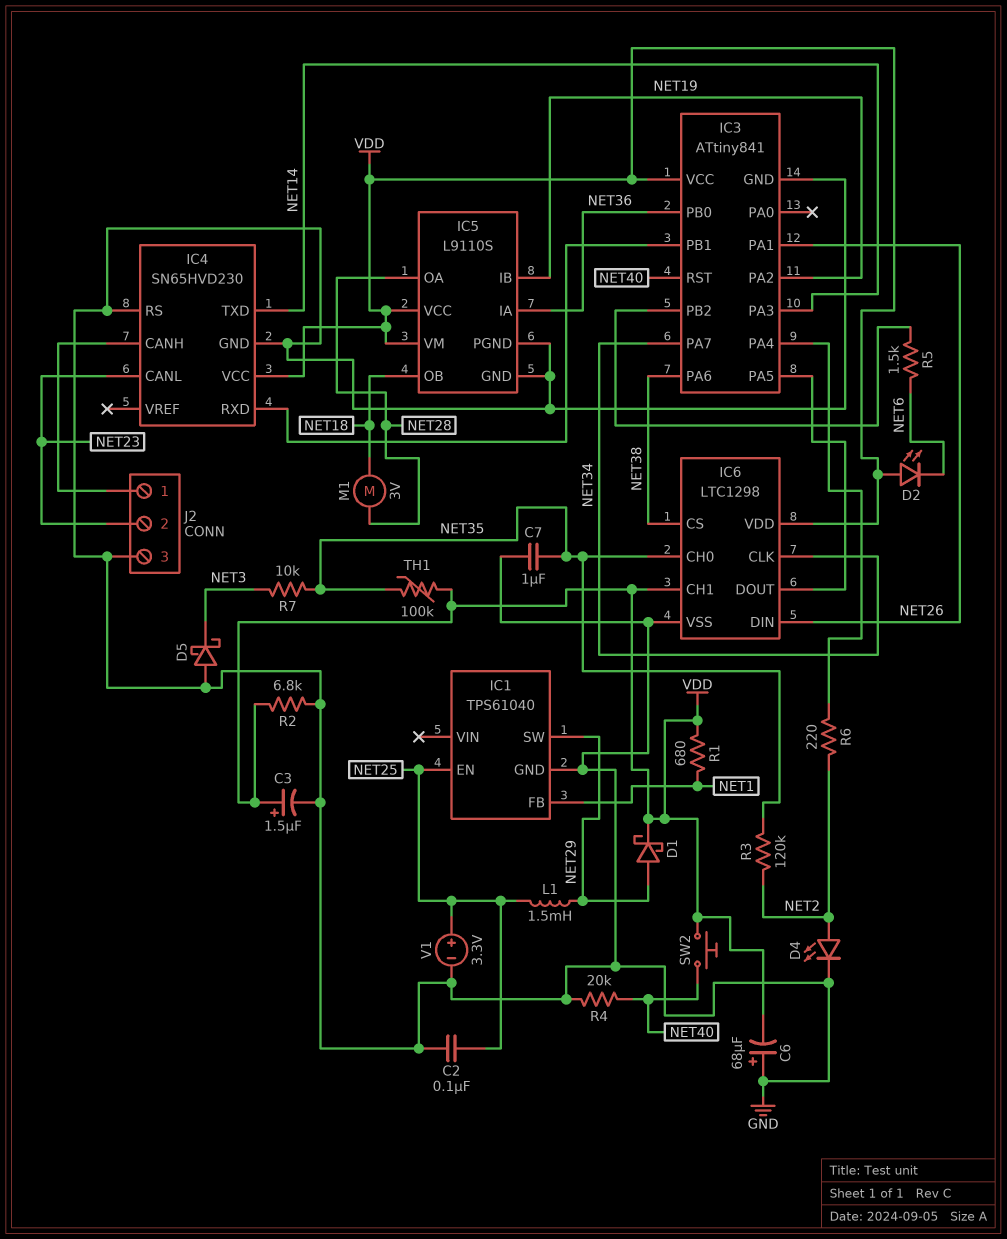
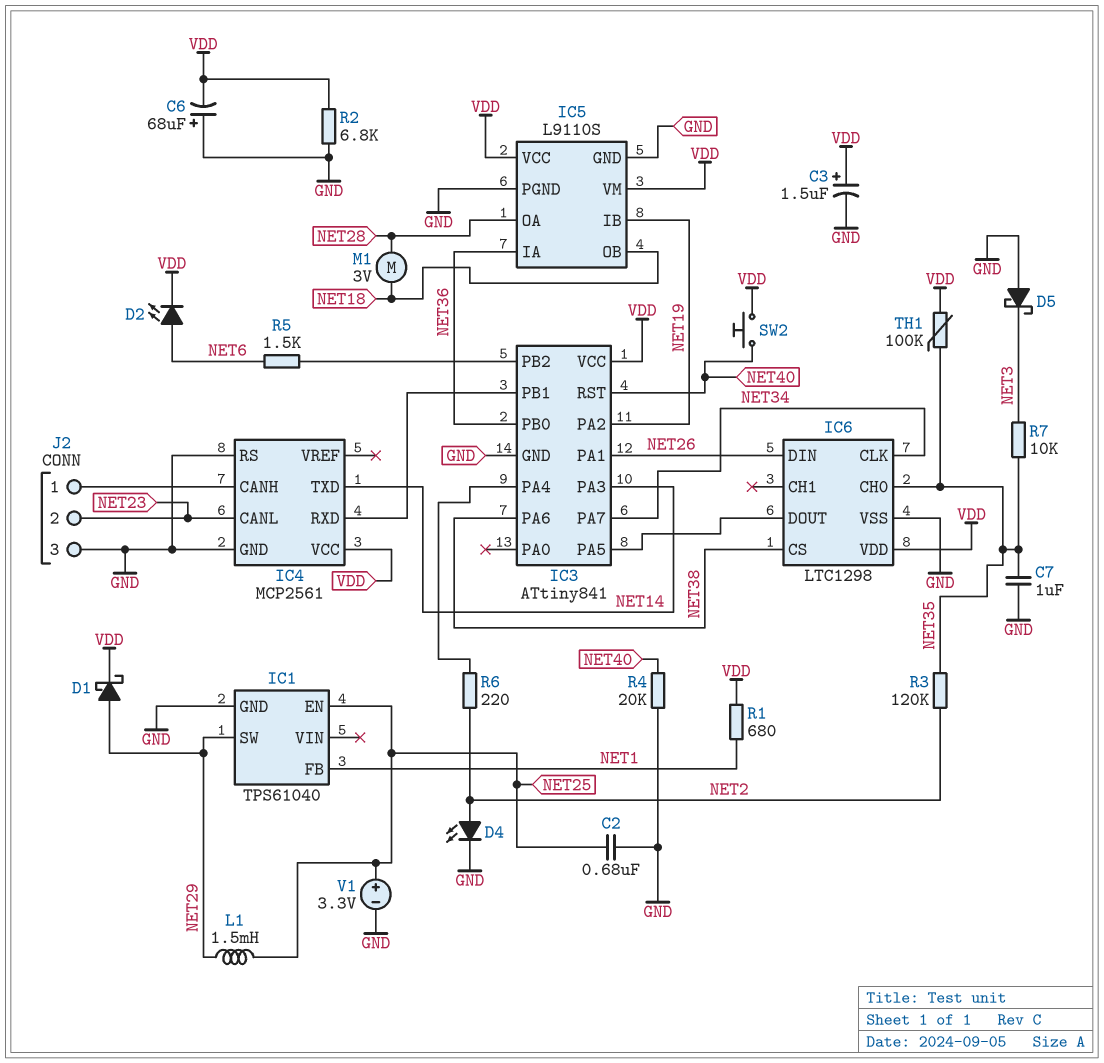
C2: 100nF (GND, NET25) -> 680nF (GND, NET25)
D2: LED (A VDD, K NET6) -> LED (A NET6, K VDD)
IC4: SN65HVD230 -> MCP2561
IC6 pin CH1: VDD -> none

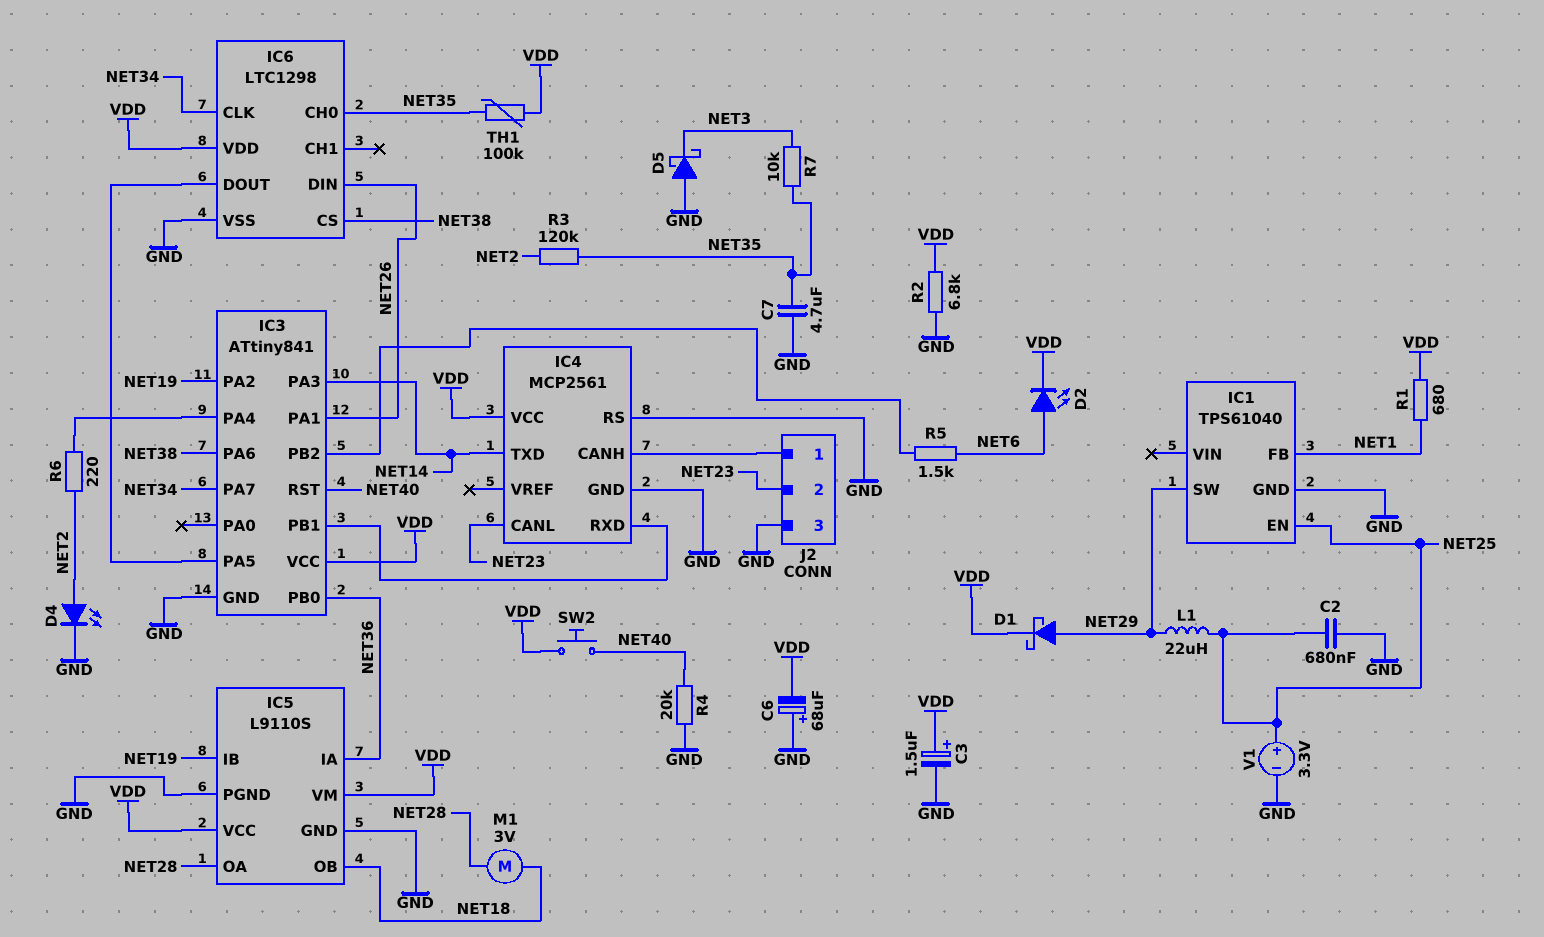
C7: 1uF (GND, NET35) -> 4.7uF (GND, NET35)
L1: 1.5mH (NET25, NET29) -> 22uH (NET25, NET29)

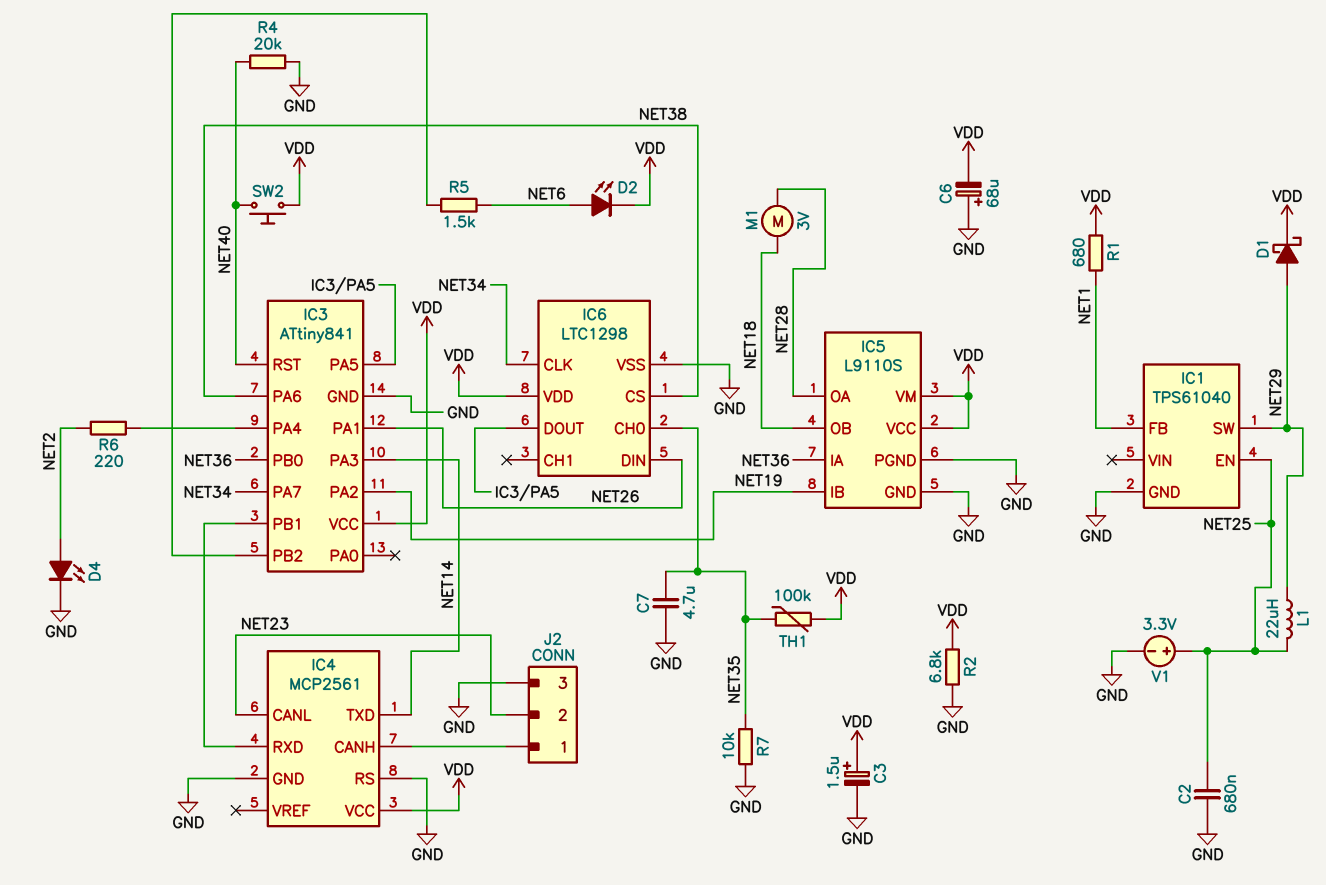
D5: schottky (A GND, K NET3) -> none
R3: 120k (NET2, NET35) -> none
R7: 10k (NET3, NET35) -> 10k (GND, NET35)

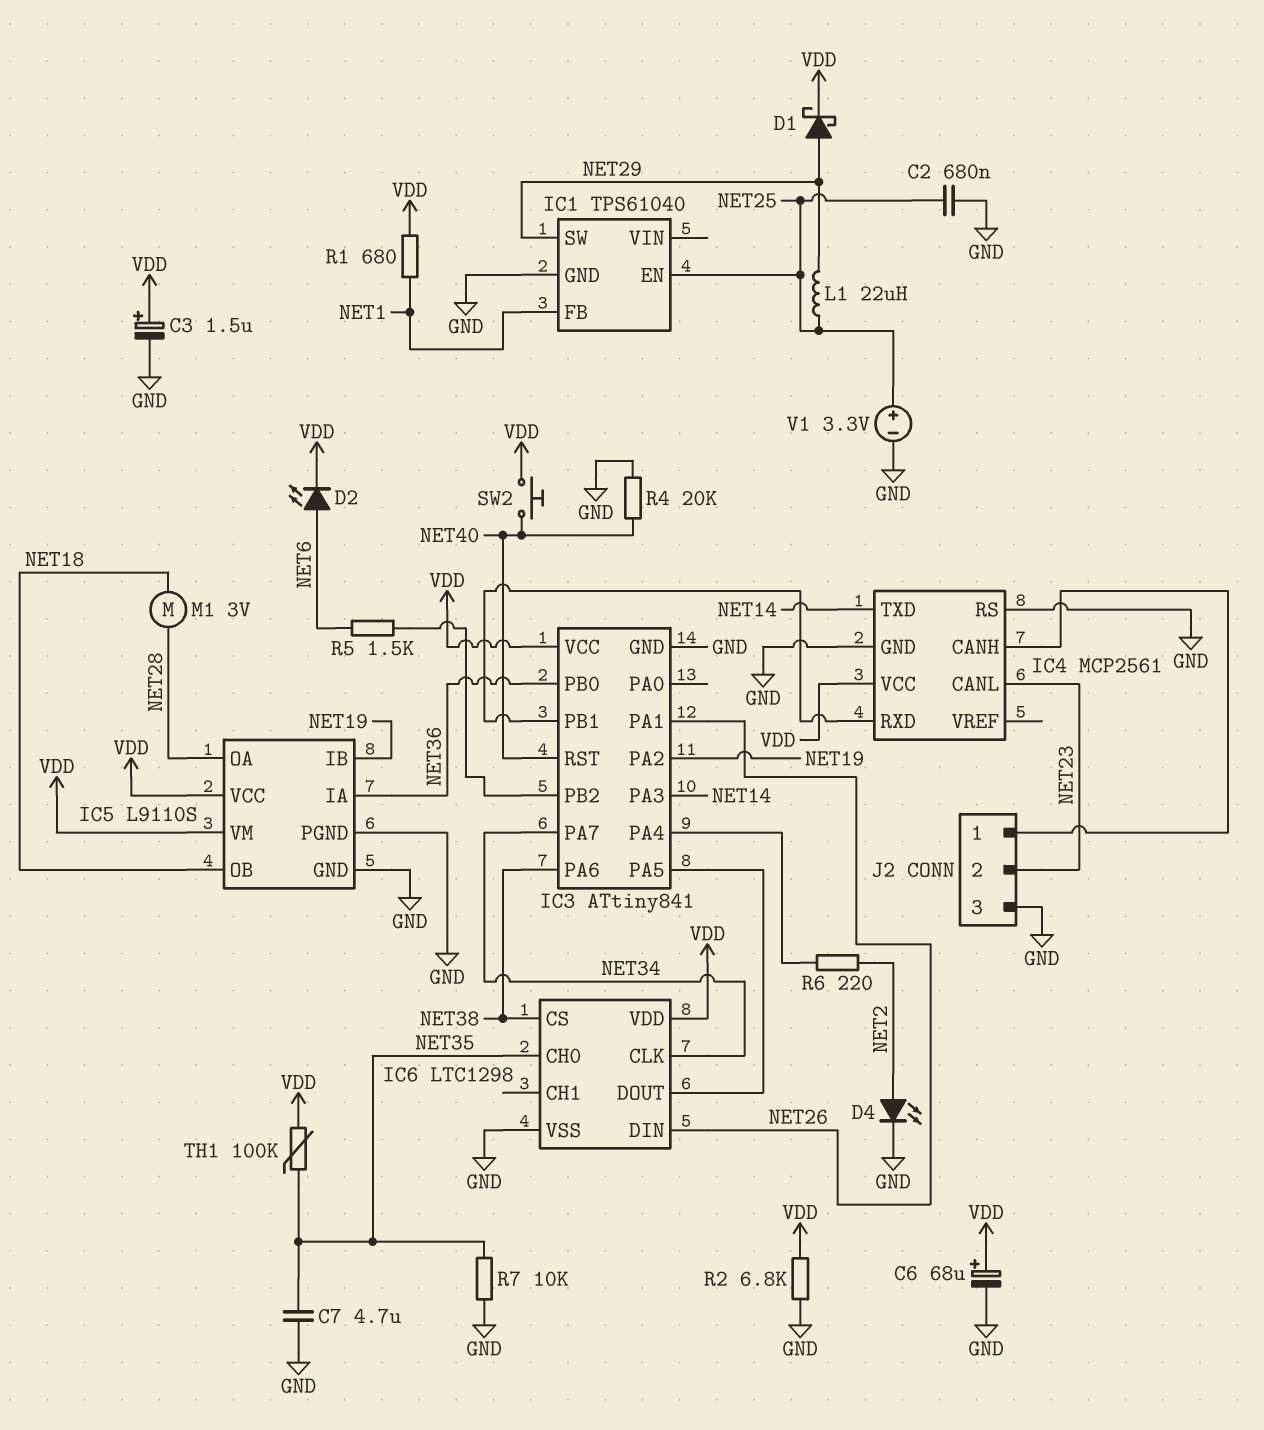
C6: 68uF (plus GND, minus VDD) -> 68uF (plus VDD, minus GND)

